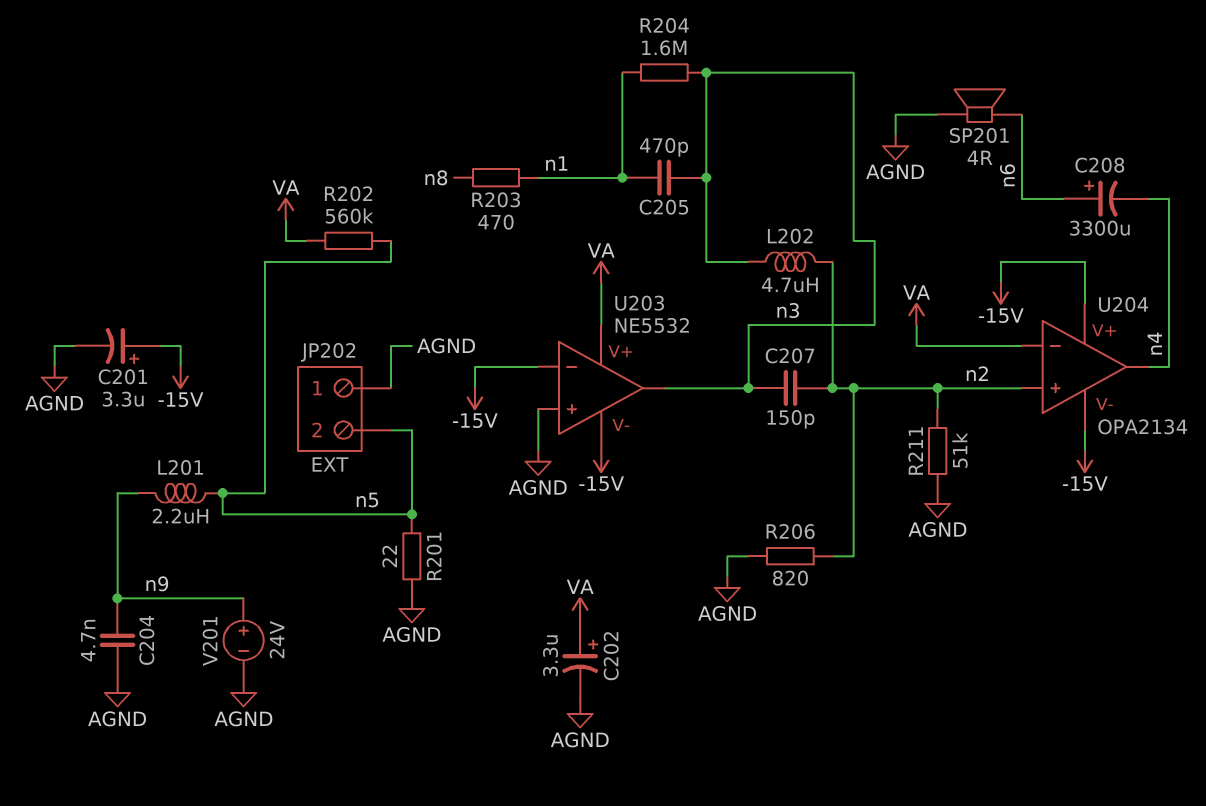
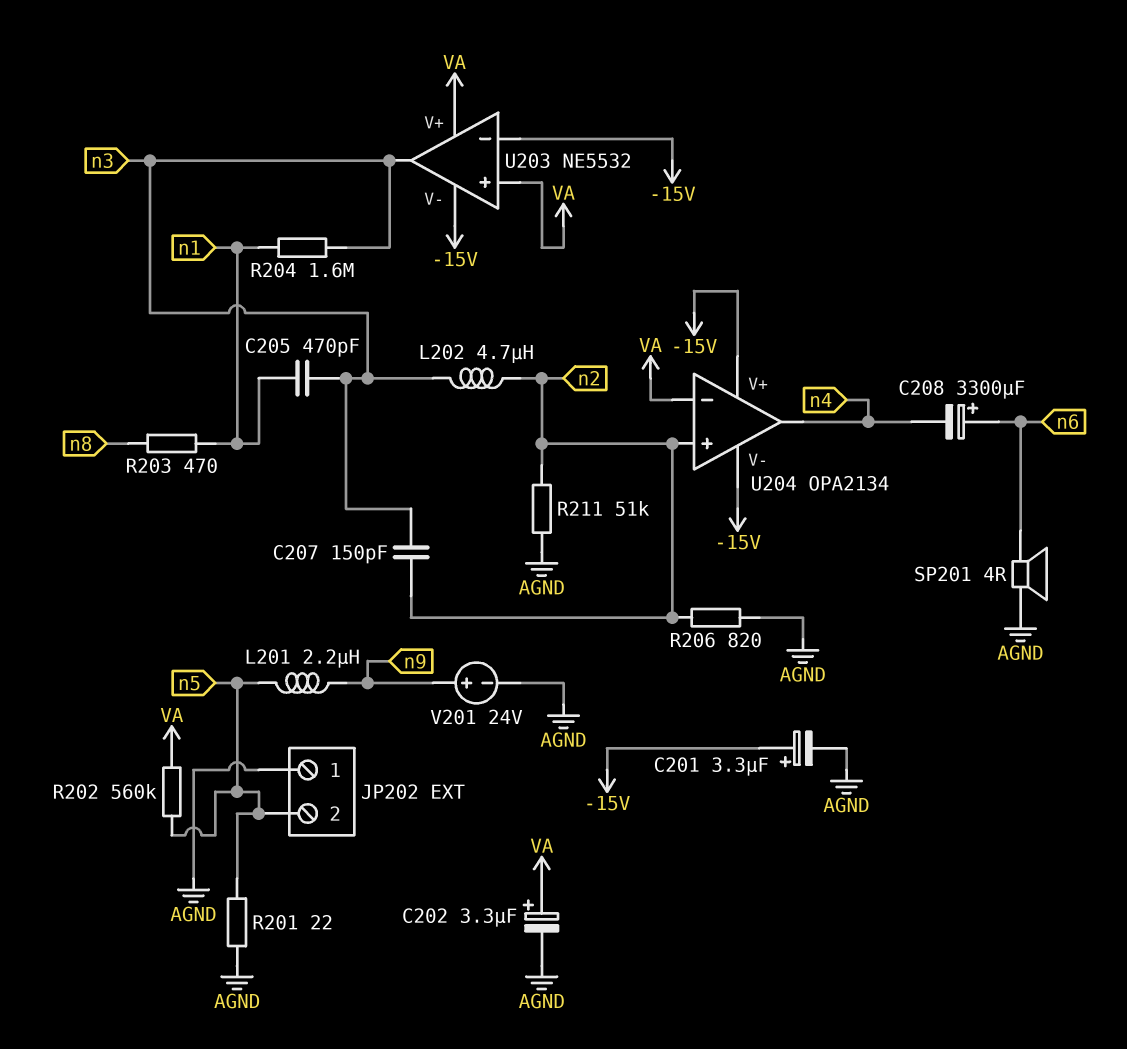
C204: 4.7nF (AGND, n9) -> none
U203 pin in+: AGND -> VA

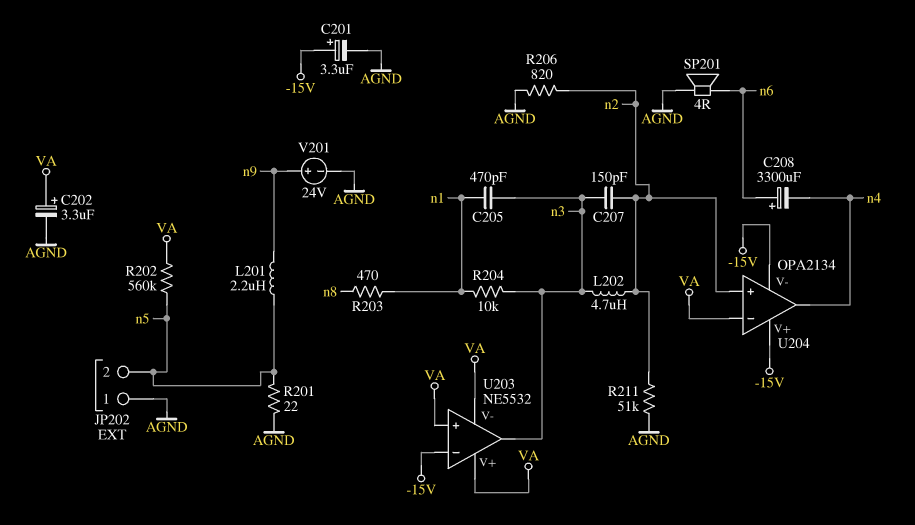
R204: 1.6M (n1, n3) -> 10k (n1, n3)
U203 pin V-: -15V -> VA

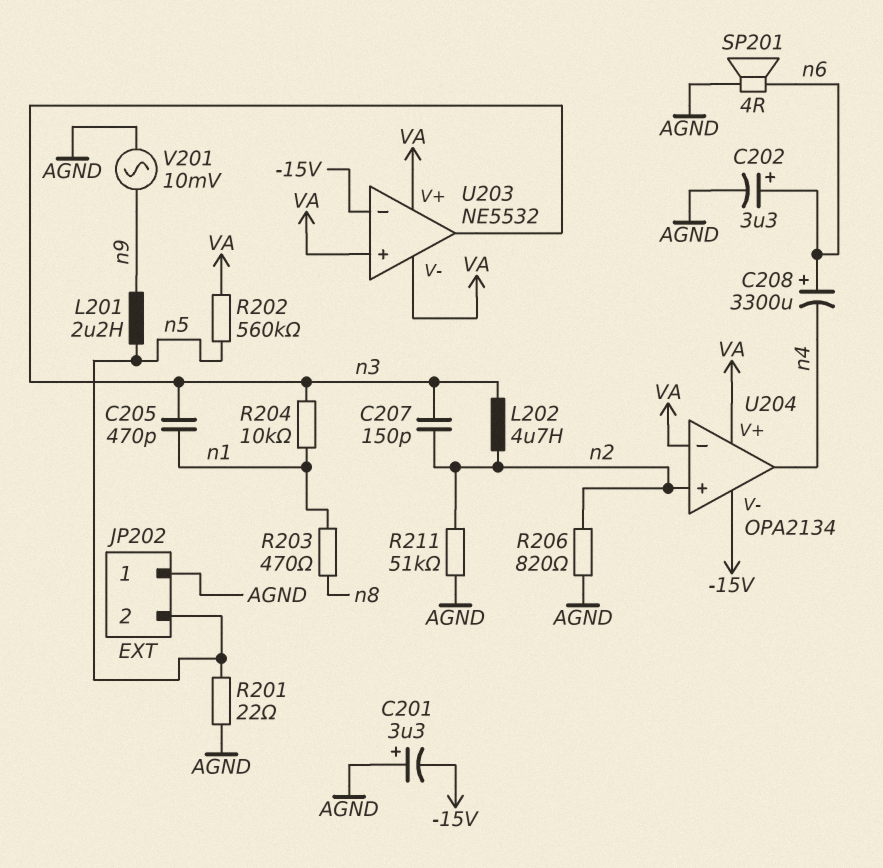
C201: 3.3uF (plus -15V, minus AGND) -> 3.3uF (plus AGND, minus -15V)
C202: 3.3uF (plus VA, minus AGND) -> 3.3uF (plus n6, minus AGND)
U204 pin V+: -15V -> VA
V201: 24V (plus n9, minus AGND) -> AC 10mV (AGND, n9)

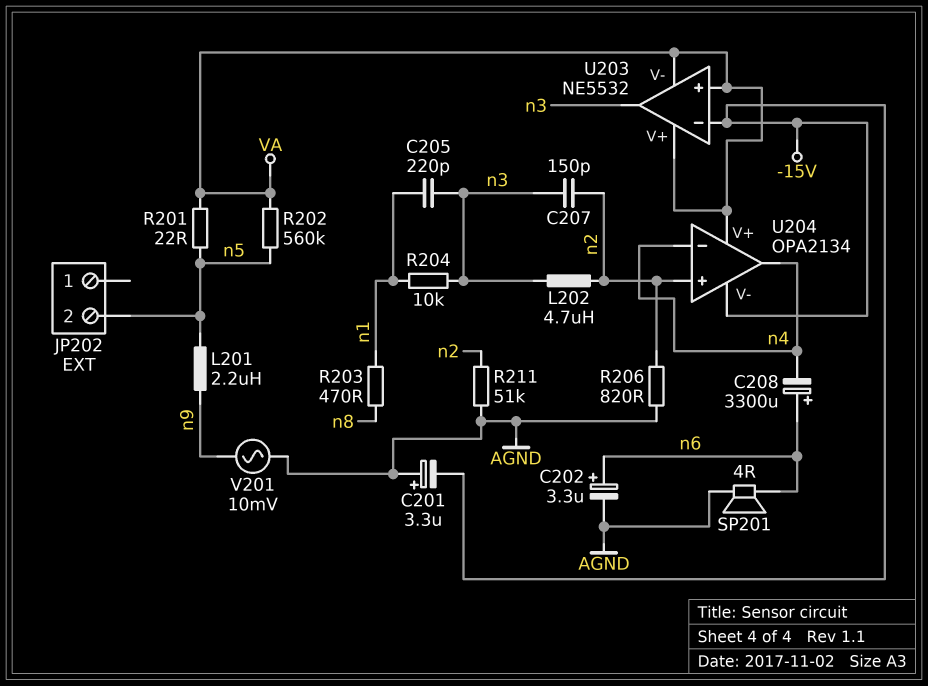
C205: 470pF (n1, n3) -> 220pF (n1, n3)
JP202 pin 1: AGND -> none
R201: 22 (AGND, n5) -> 22 (VA, n5)
U204 pin in-: VA -> n4

